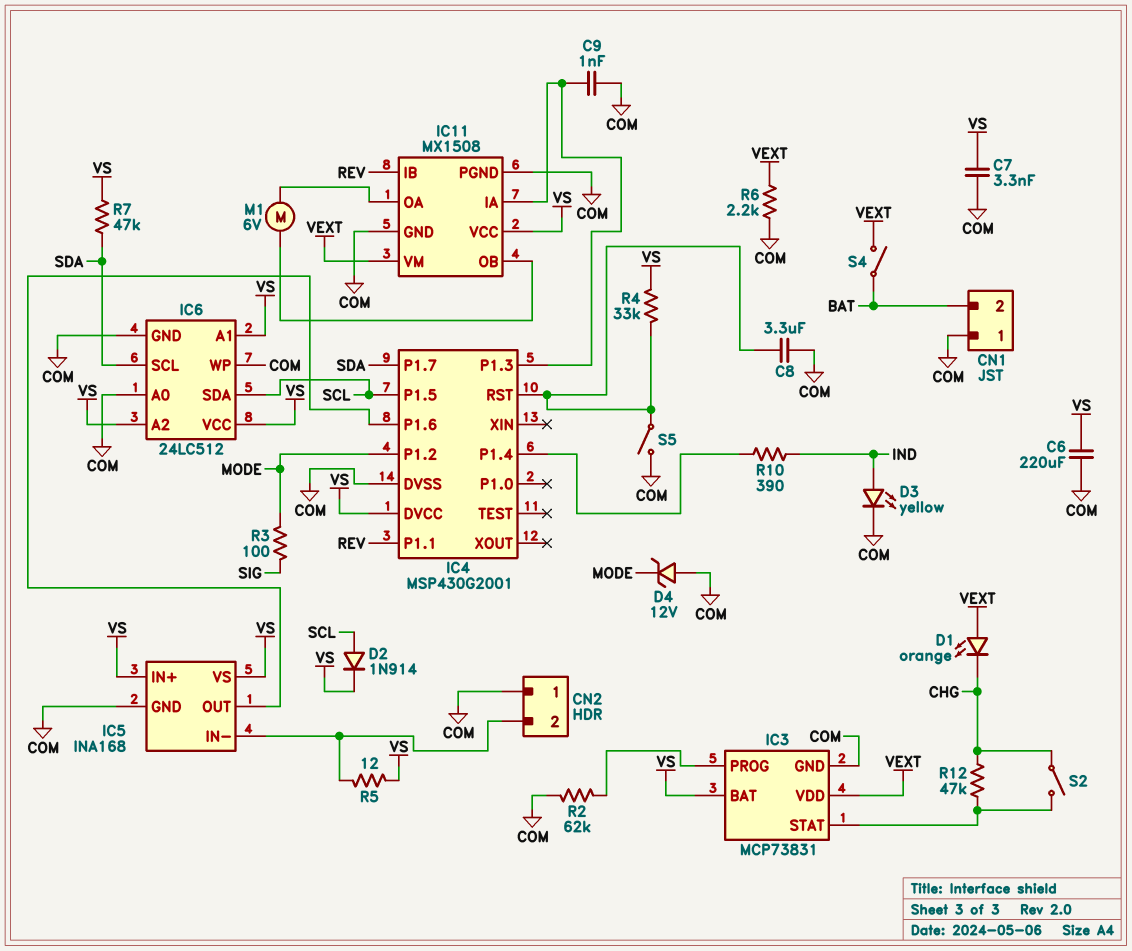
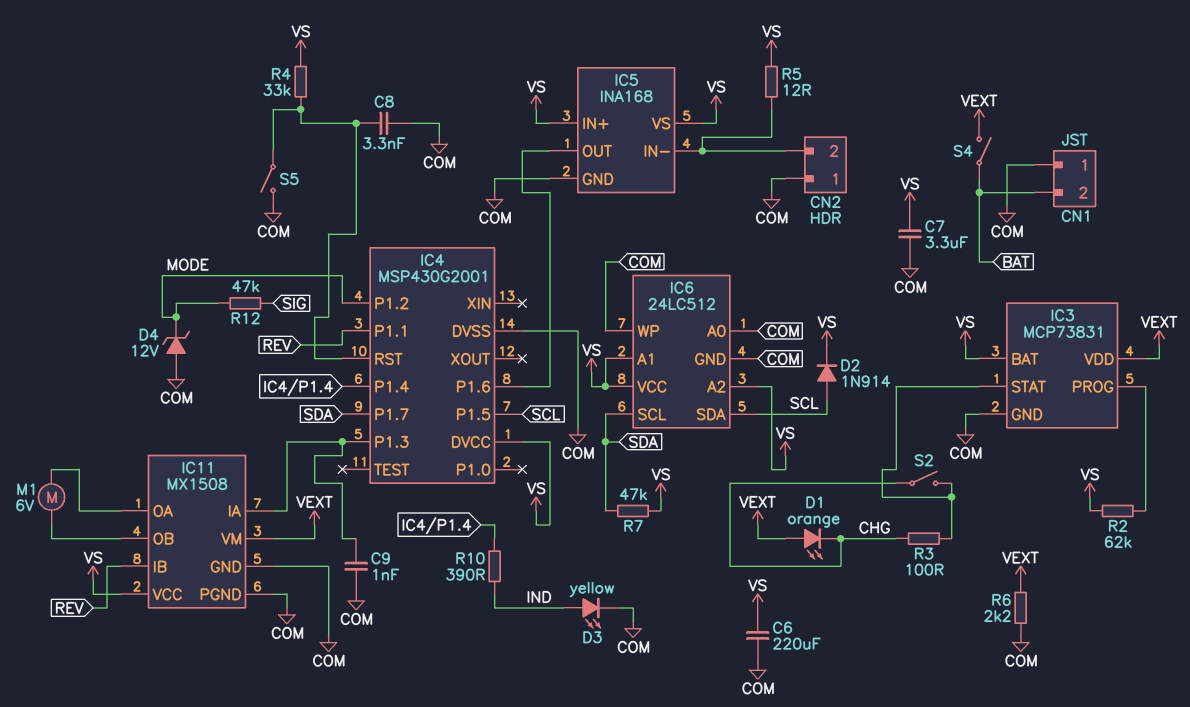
C7: 3.3nF (COM, VS) -> 3.3uF (COM, VS)
C8: 3.3uF (COM, IC4/RST) -> 3.3nF (COM, IC4/RST)
R2: 62k (COM, IC3/PROG) -> 62k (IC3/PROG, VS)
R3: 100 (MODE, SIG) -> 100 (CHG, IC3/STAT)
R12: 47k (CHG, IC3/STAT) -> 47k (MODE, SIG)

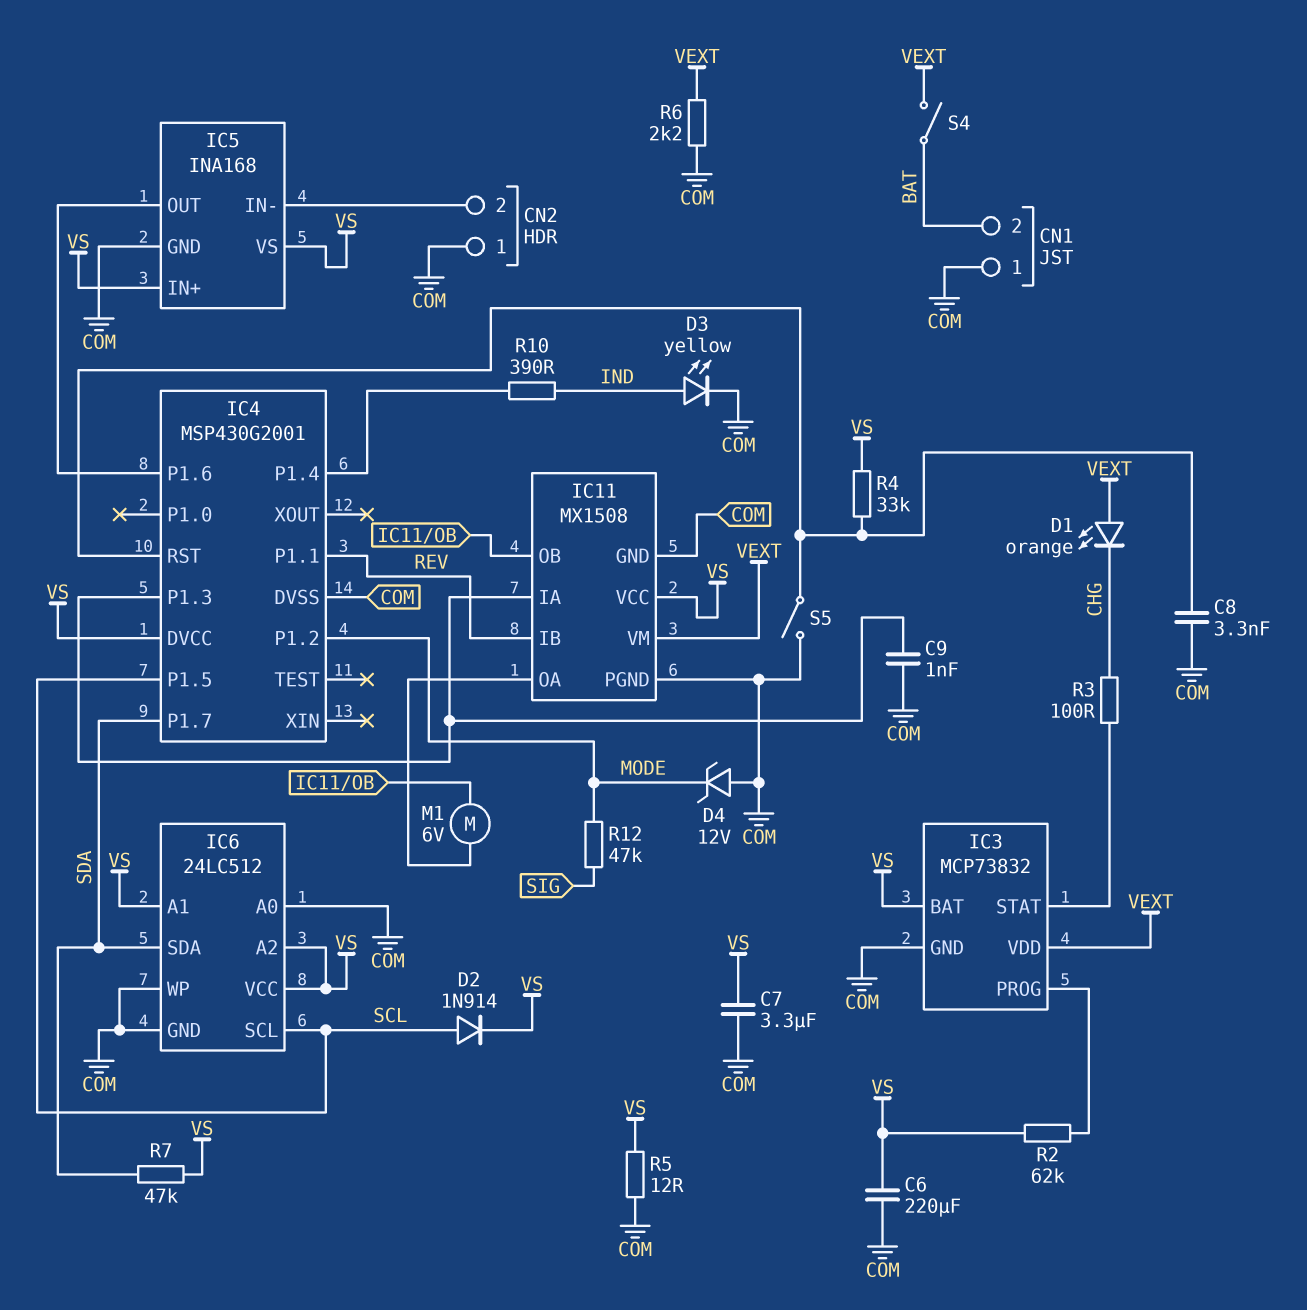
IC3: MCP73831 -> MCP73832
IC6 pin SCL: SDA -> SCL
IC6 pin SDA: SCL -> SDA
R5: 12 (CN2/2, VS) -> 12 (COM, VS)
S2: switch (CHG, IC3/STAT) -> none

